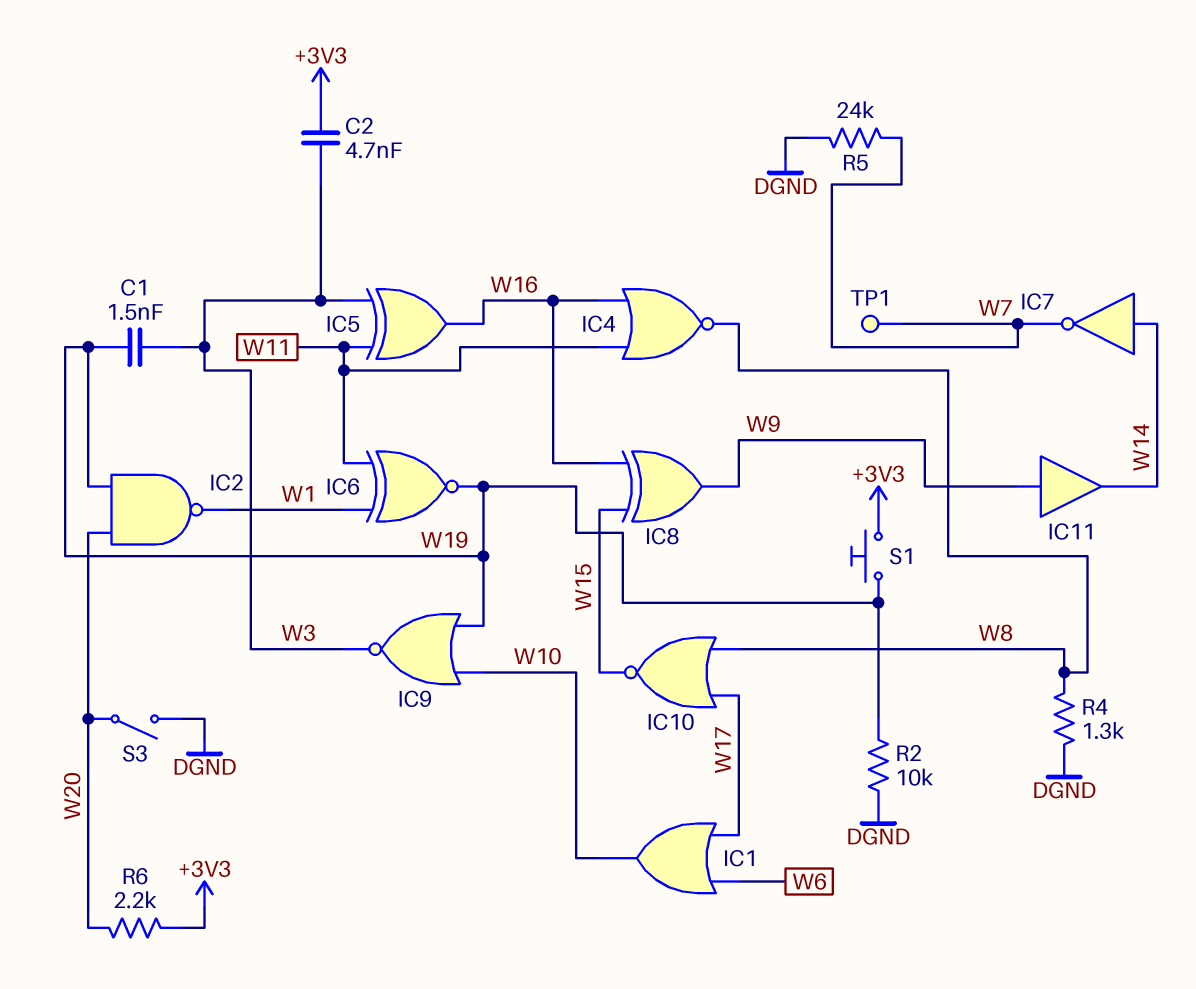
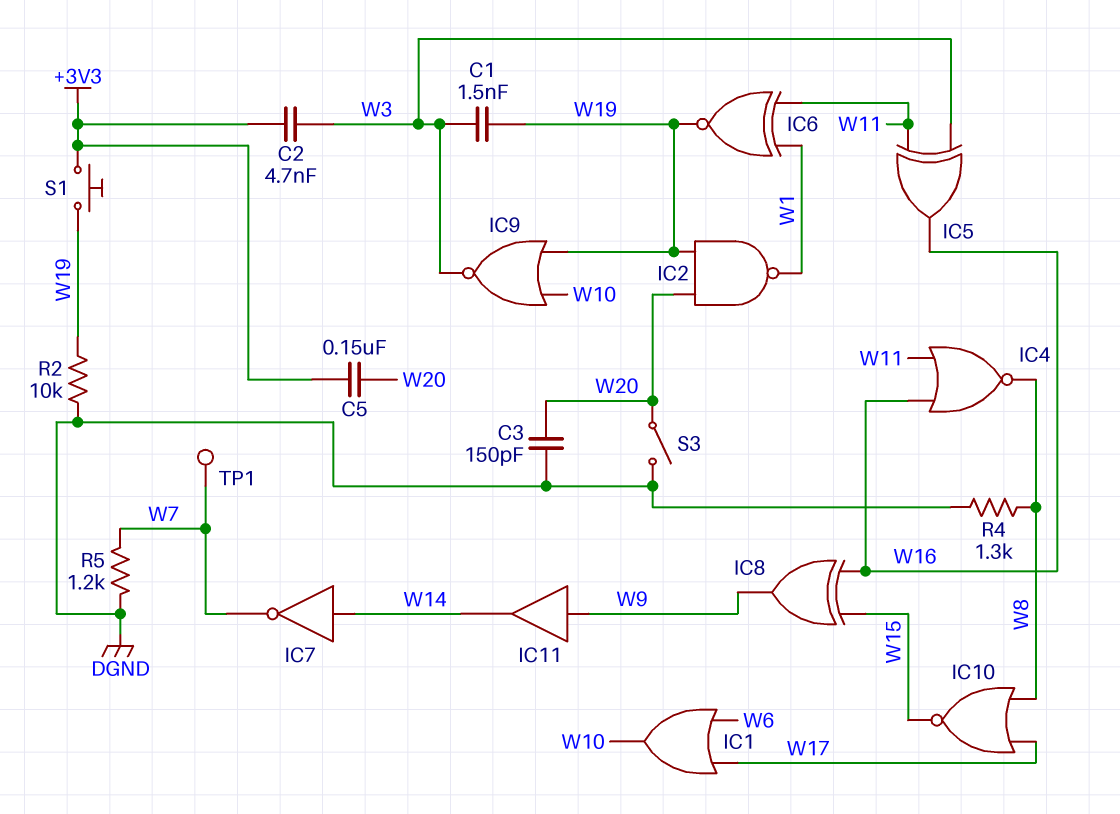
C3: none -> 150pF (DGND, W20)
C5: none -> 150nF (+3V3, W20)
R5: 24k (DGND, W7) -> 1.2k (DGND, W7)
R6: 2.2k (+3V3, W20) -> none

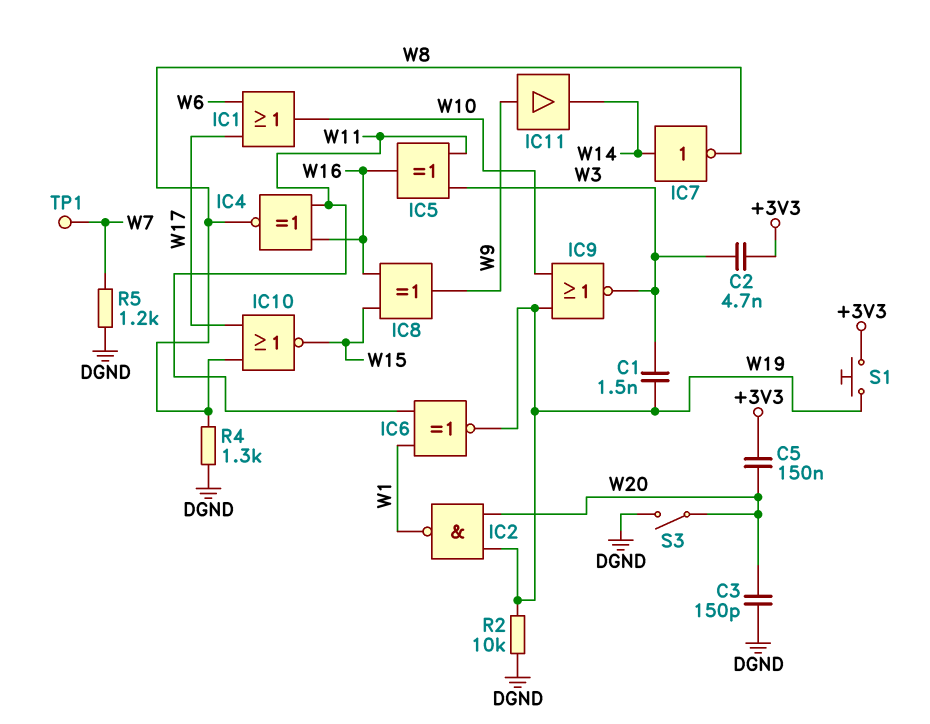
IC4: NOR (in W11, in W16, out W8) -> XNOR (in W11, in W16, out W8)
IC7: NOT (in W14, out W7) -> NOT (in W14, out W8)

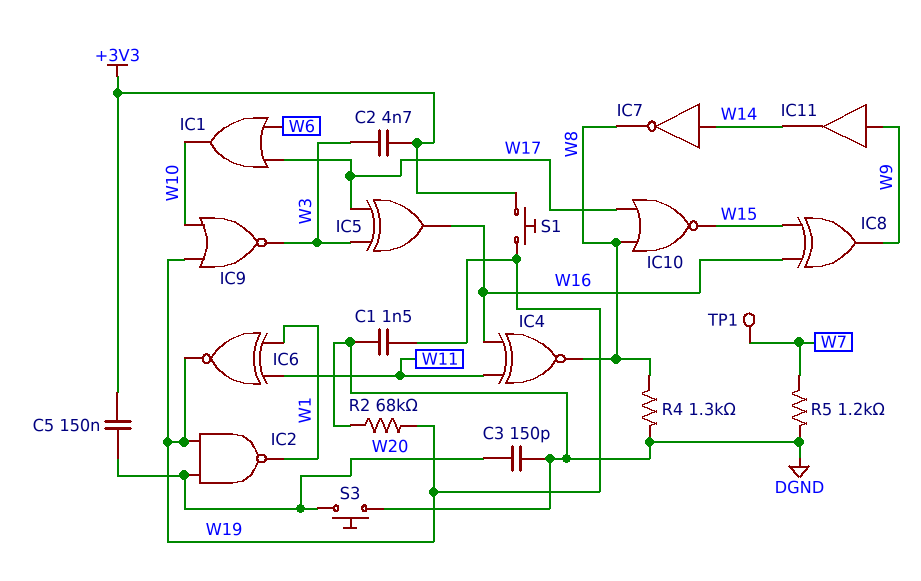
C1: 1.5nF (W3, W19) -> 1.5nF (DGND, W19)
IC5: XOR (in W3, in W11, out W16) -> XOR (in W3, in W17, out W16)
R2: 10k (DGND, W19) -> 68k (DGND, W19)
S3: switch (DGND, W20) -> button (DGND, W20)

